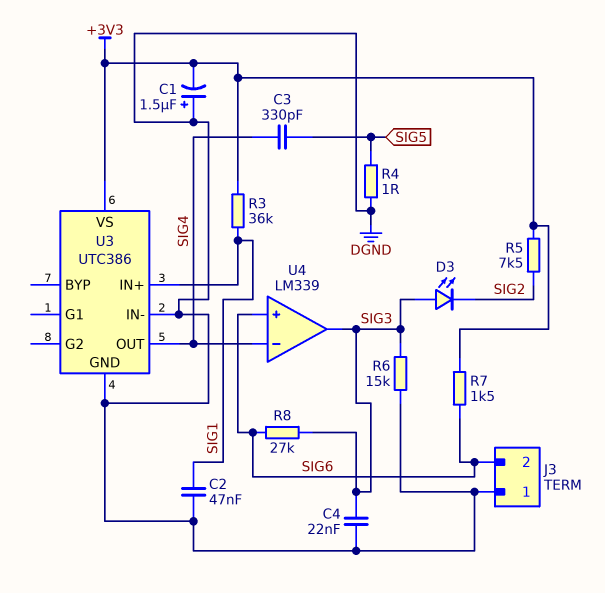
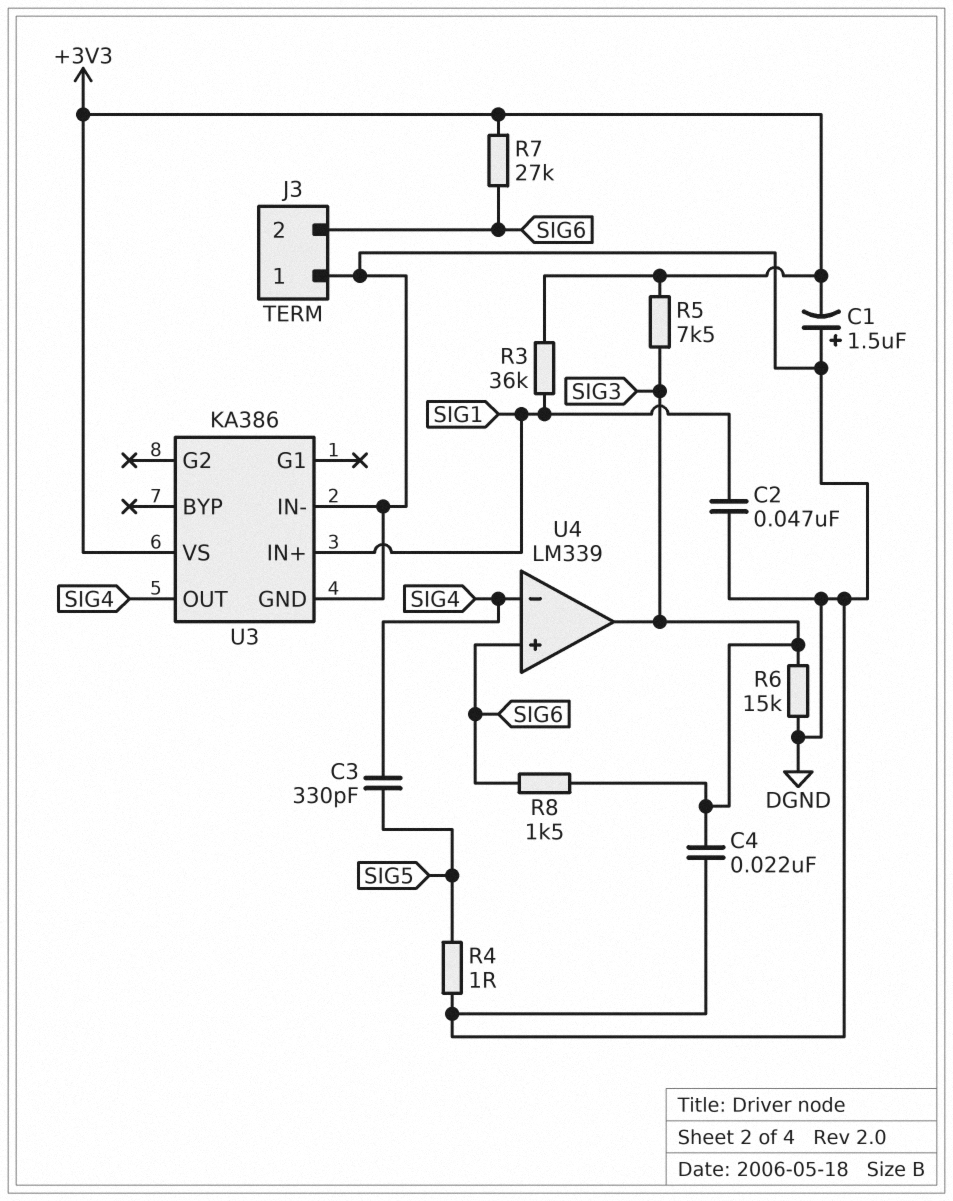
D3: LED (A SIG3, K SIG2) -> none
R5: 7.5k (+3V3, SIG2) -> 7.5k (+3V3, SIG3)
R7: 1.5k (+3V3, SIG6) -> 27k (+3V3, SIG6)
R8: 27k (SIG3, SIG6) -> 1.5k (SIG3, SIG6)
U3: UTC386 -> KA386

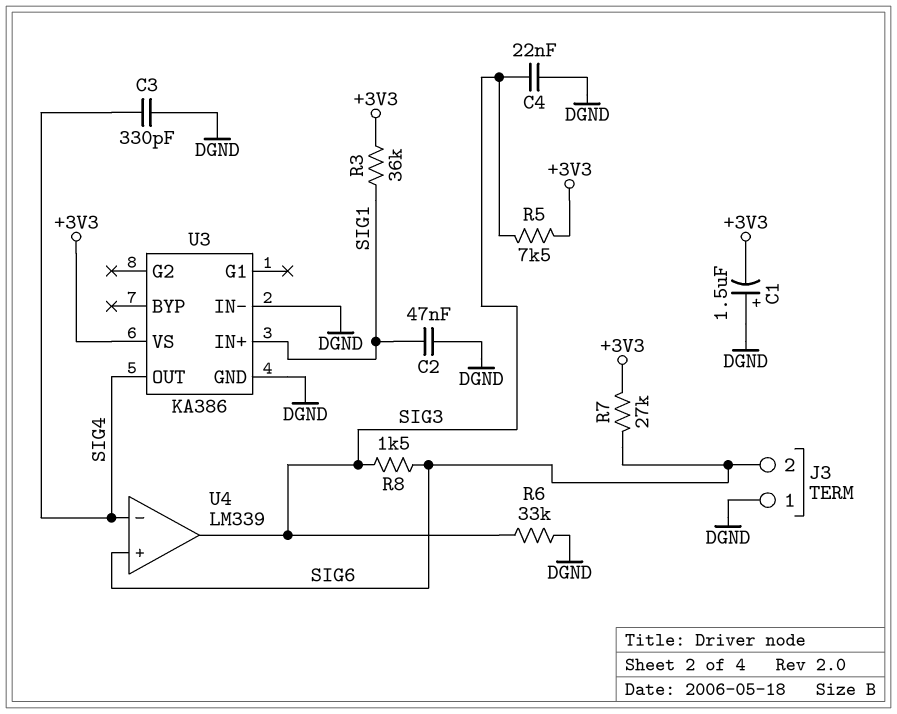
C3: 330pF (SIG4, SIG5) -> 330pF (DGND, SIG4)
R4: 1 (DGND, SIG5) -> none
R6: 15k (DGND, SIG3) -> 33k (DGND, SIG3)

